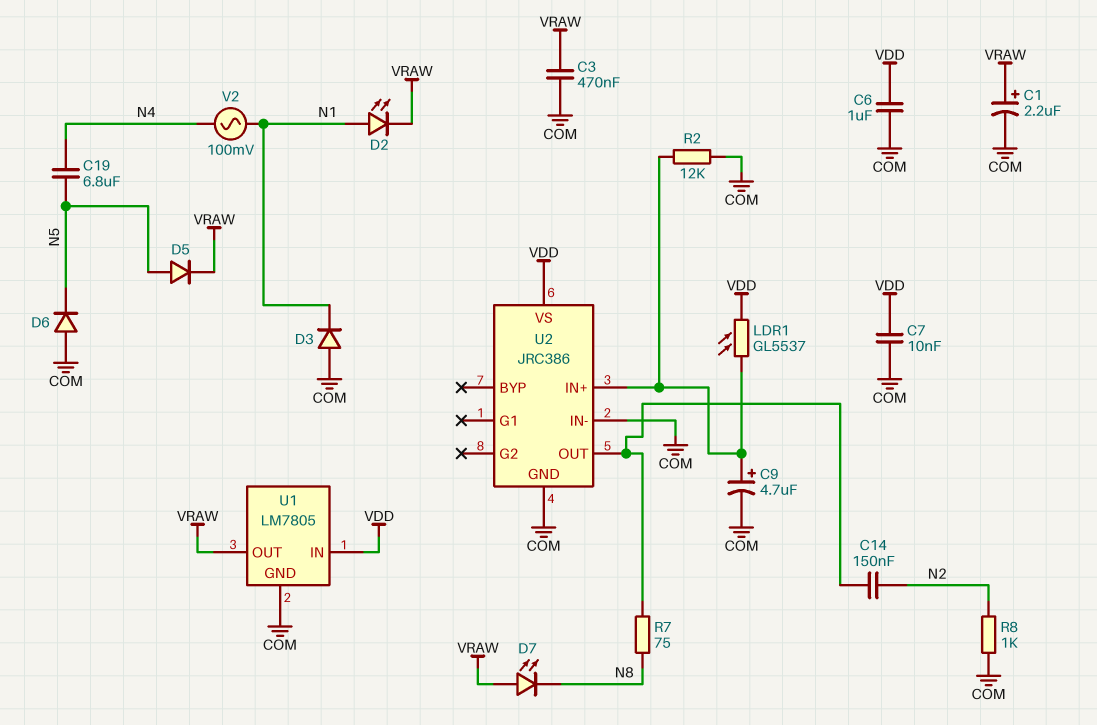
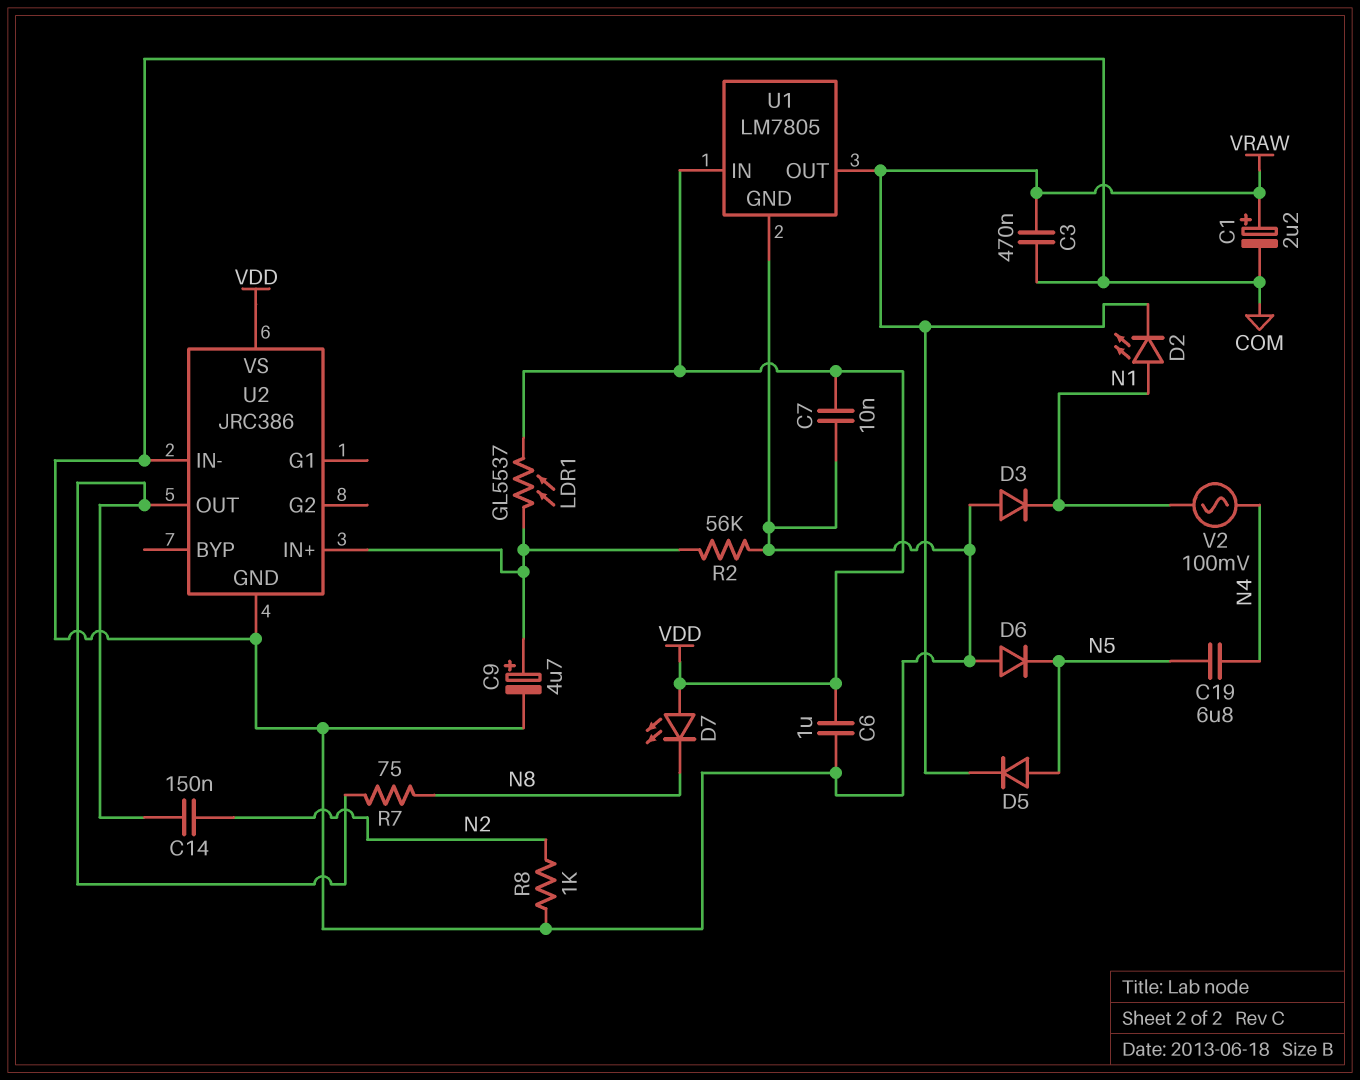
D7: LED (A VRAW, K N8) -> LED (A VDD, K N8)
R2: 12k (COM, U2/IN+) -> 56k (COM, U2/IN+)

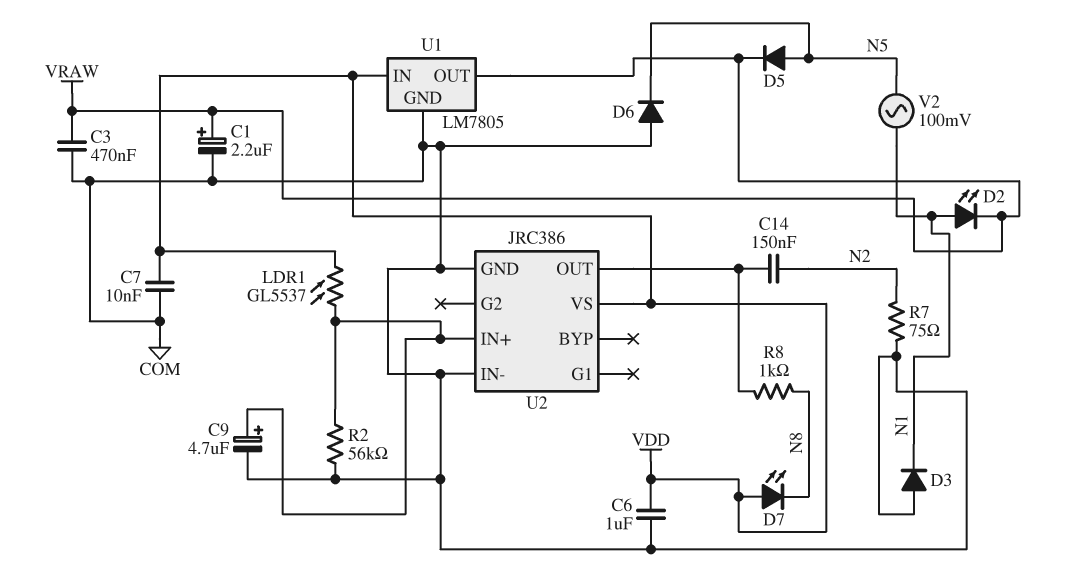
C19: 6.8uF (N4, N5) -> none
R7: 75 (N8, U2/OUT) -> 75 (COM, N2)
R8: 1k (COM, N2) -> 1k (N8, U2/OUT)
V2: AC 100mV (N1, N4) -> AC 100mV (N1, N5)

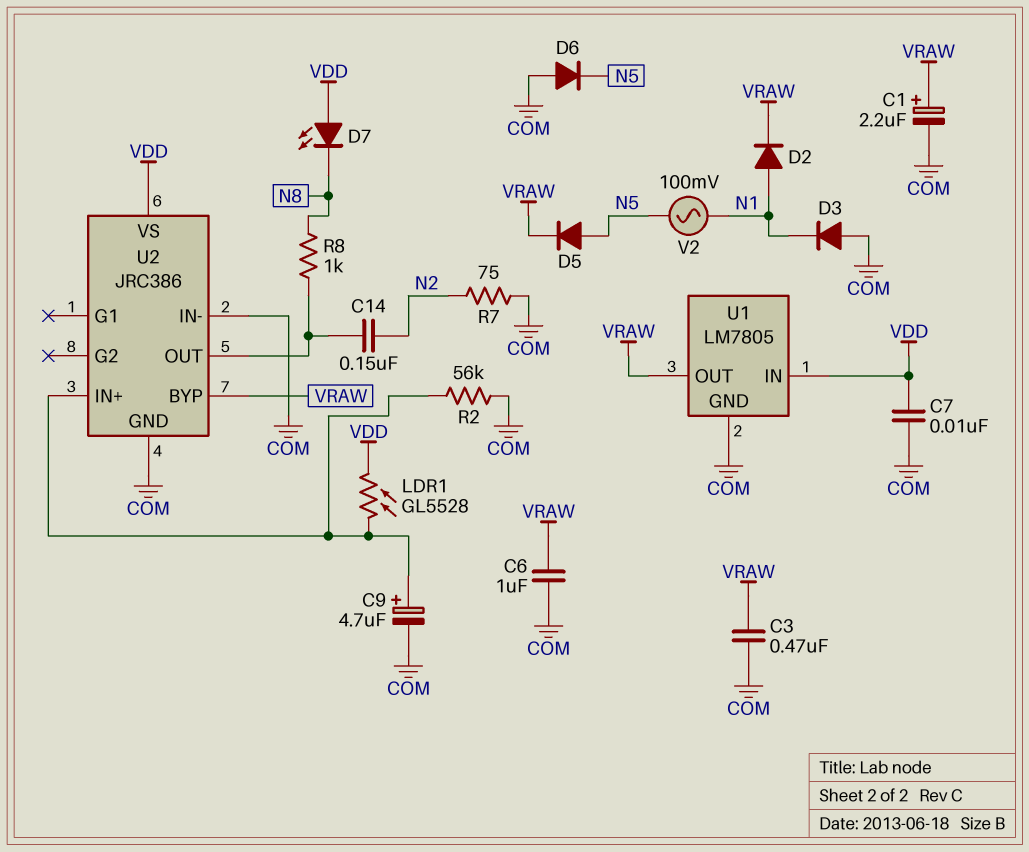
C6: 1uF (COM, VDD) -> 1uF (COM, VRAW)
D2: LED (A N1, K VRAW) -> diode (A N1, K VRAW)
LDR1: GL5537 (U2/IN+, VDD) -> GL5528 (U2/IN+, VDD)
U2 pin BYP: none -> VRAW

